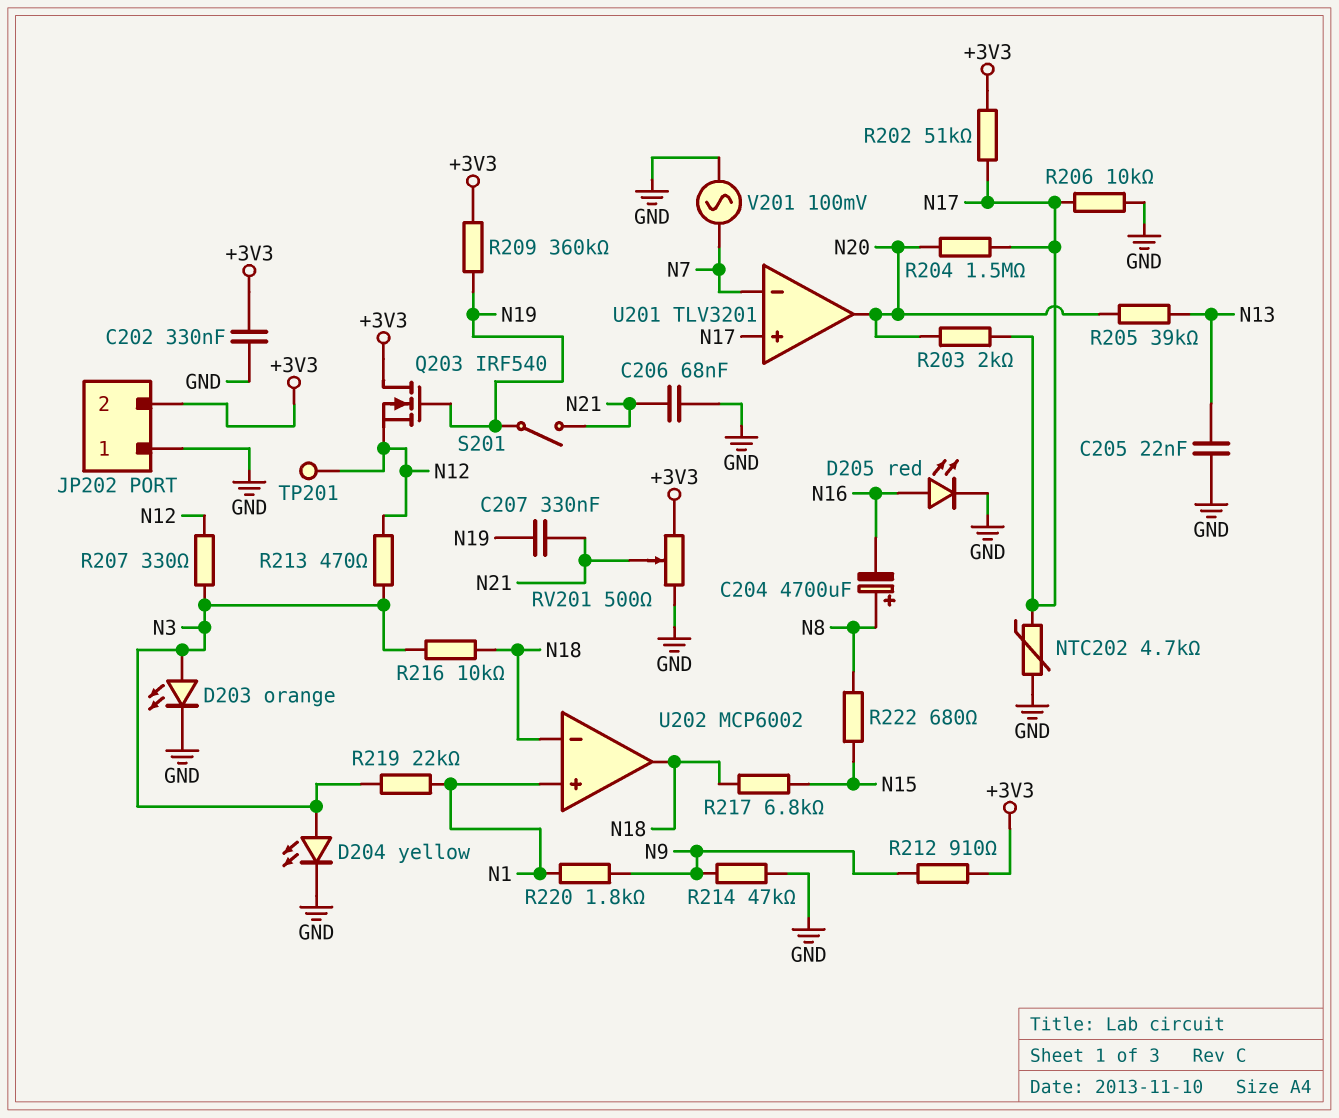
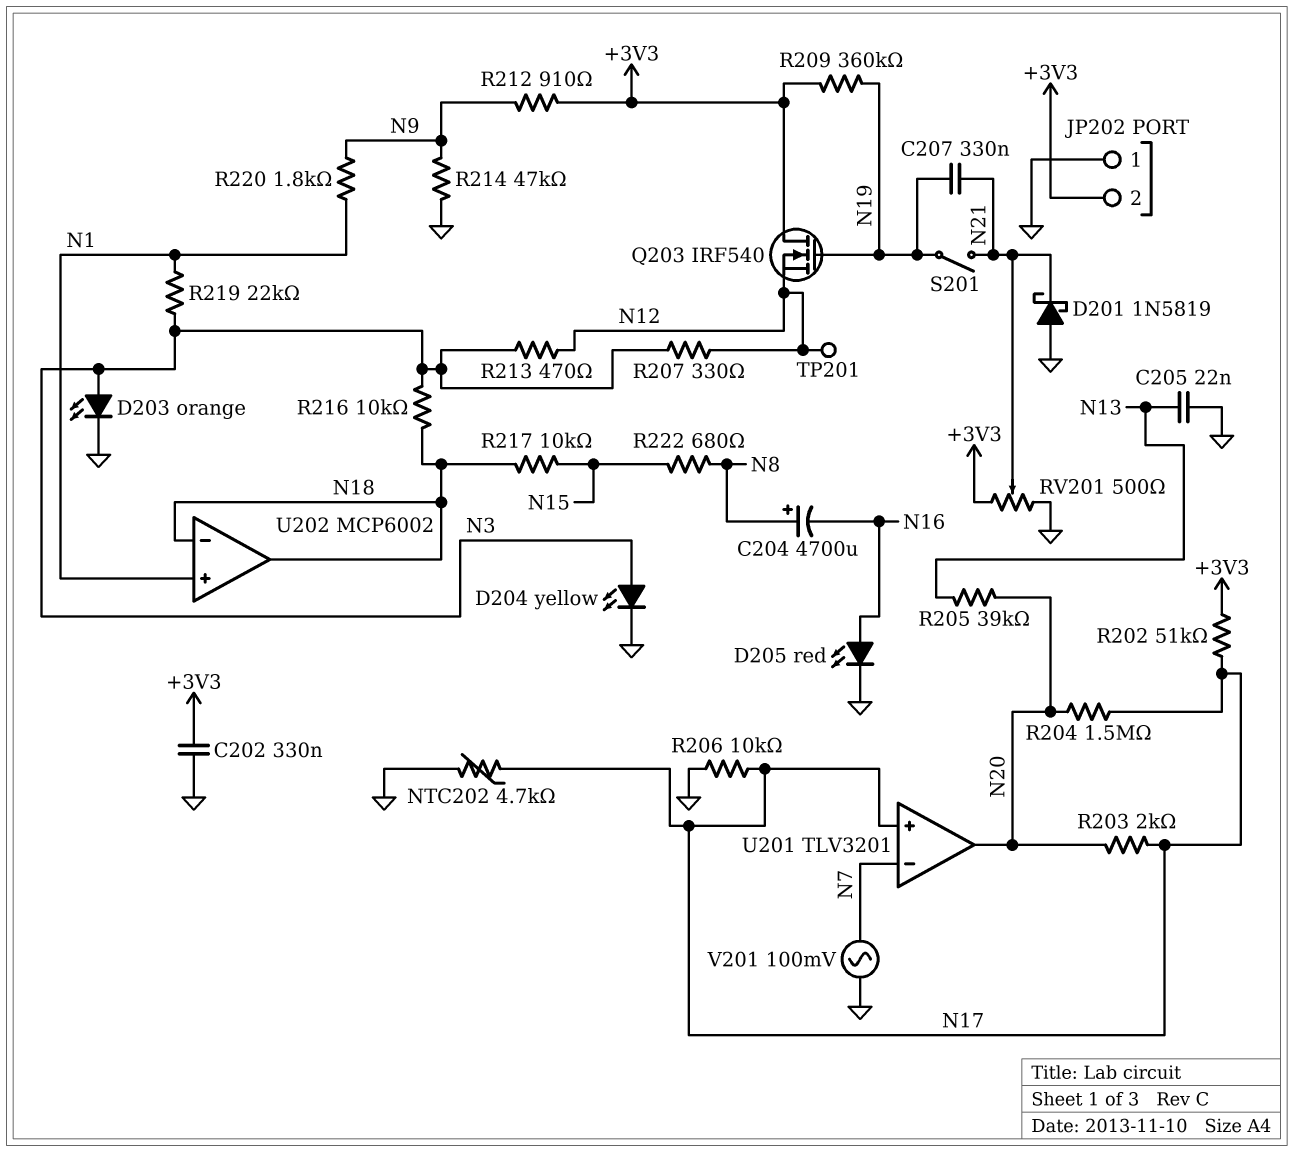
C206: 68nF (GND, N21) -> none
D201: none -> schottky 1N5819 (A GND, K N21)
R217: 6.8k (N15, N18) -> 10k (N15, N18)

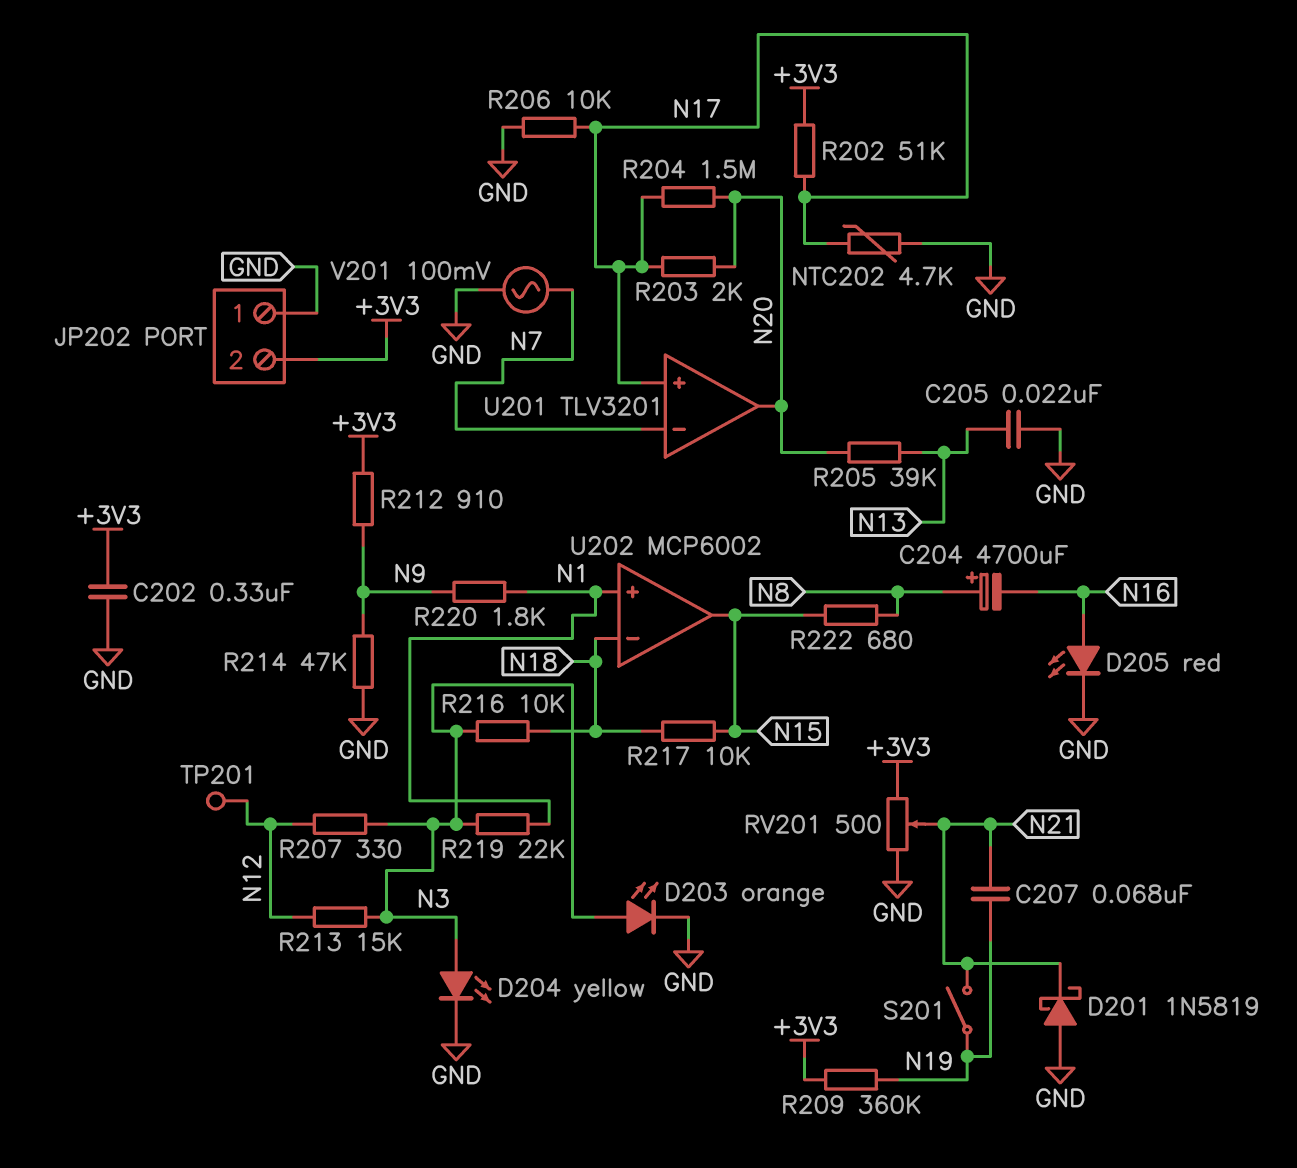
C207: 330nF (N19, N21) -> 68nF (N19, N21)
Q203: NMOS IRF540 (G N19, D +3V3, S N12) -> none
R213: 470 (N3, N12) -> 15k (N3, N12)
U202 pin out: N18 -> N15

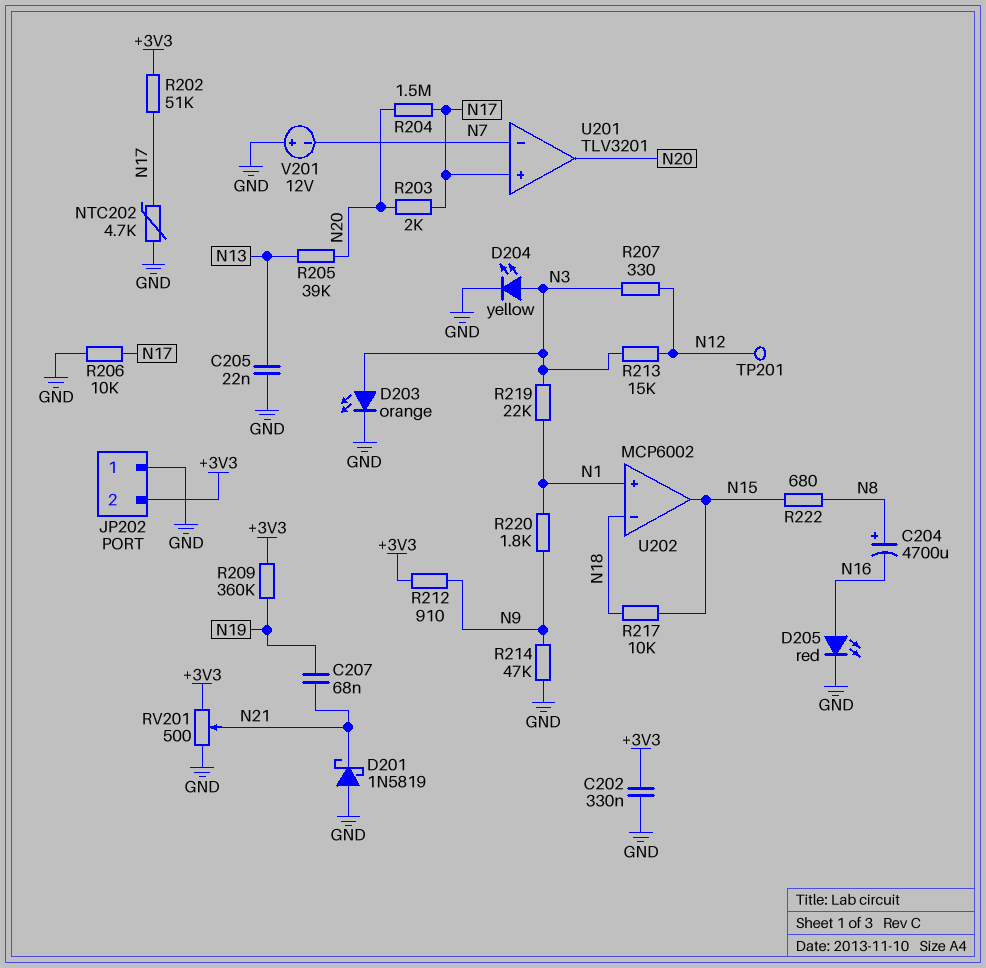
R216: 10k (N3, N18) -> none
S201: switch (N19, N21) -> none
V201: AC 100mV (GND, N7) -> 12V (plus GND, minus N7)

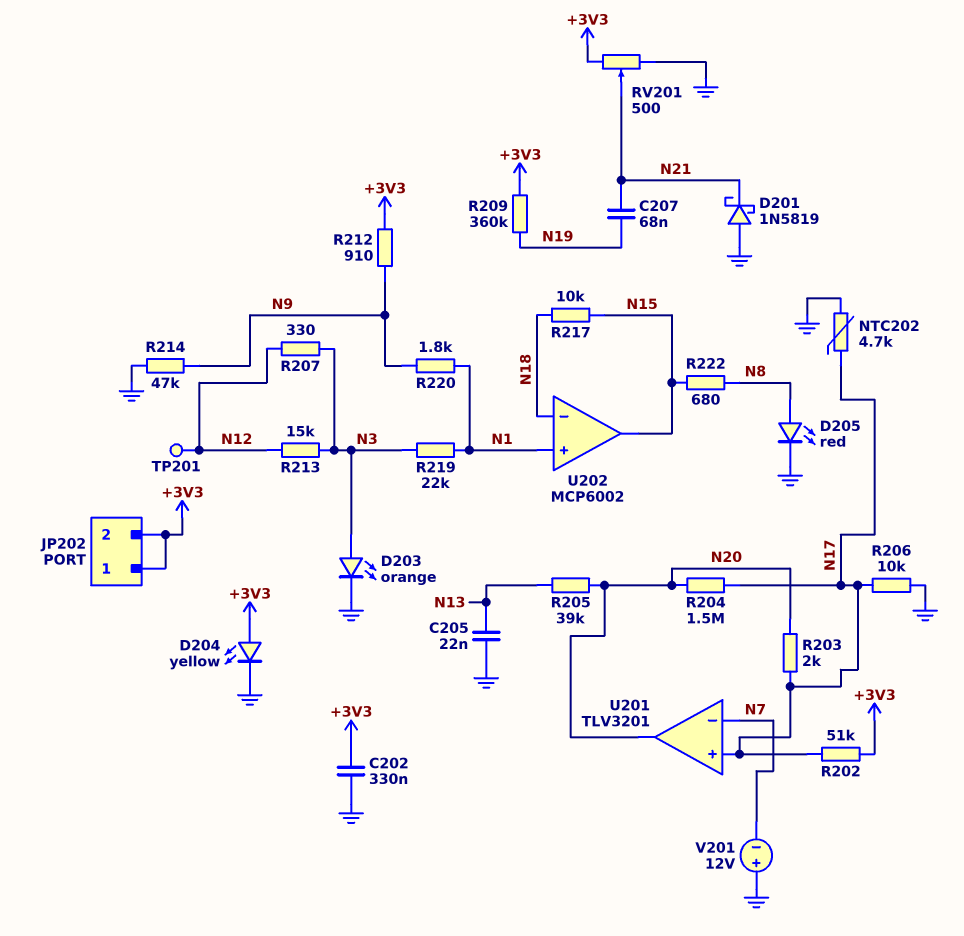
C204: 4700uF (plus N8, minus N16) -> none
D204: LED yellow (A N3, K GND) -> LED yellow (A +3V3, K GND)
D205: LED red (A N16, K GND) -> LED red (A N8, K GND)
JP202 pin 1: GND -> +3V3

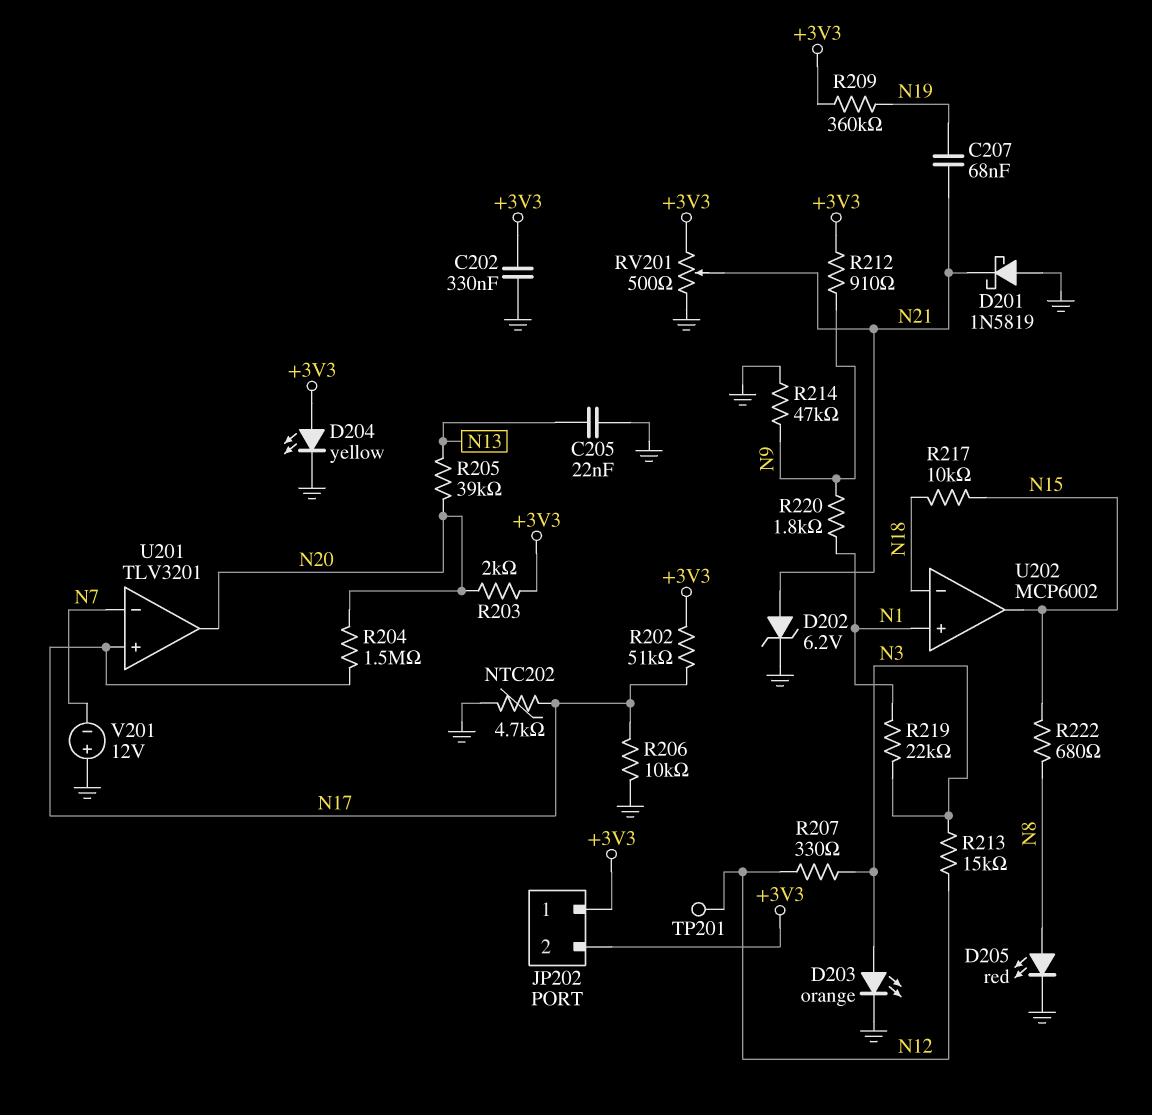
D202: none -> zener 6.2V (A N21, K GND)
R203: 2k (N17, N20) -> 2k (+3V3, N20)

